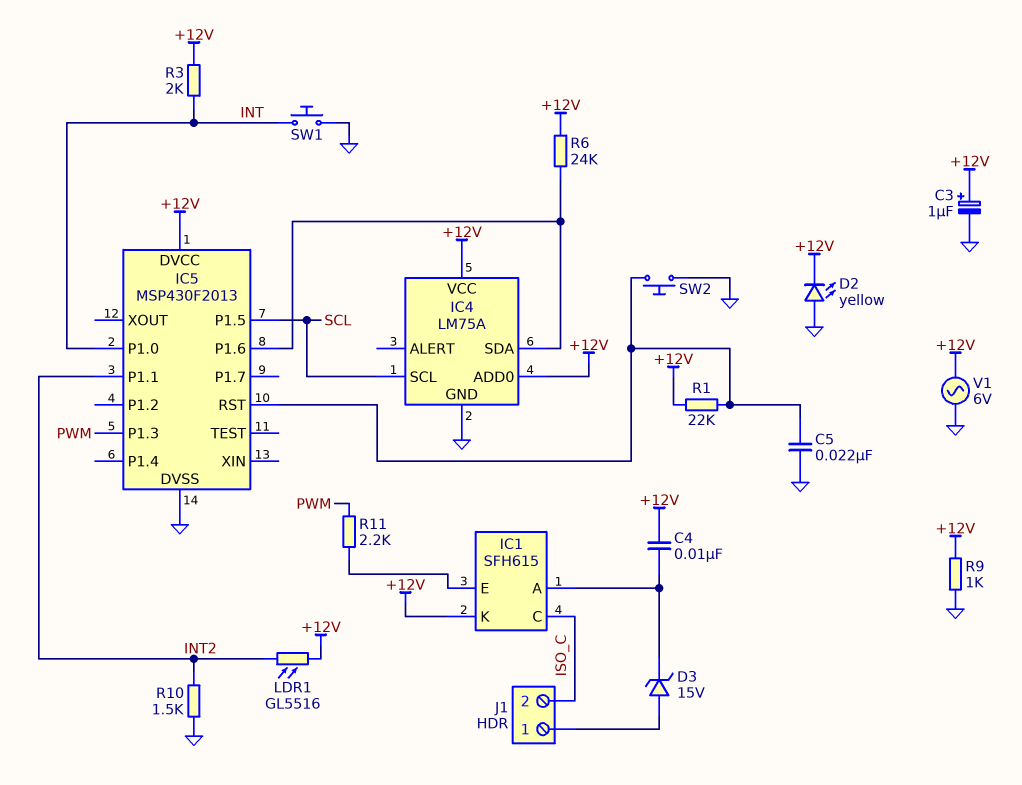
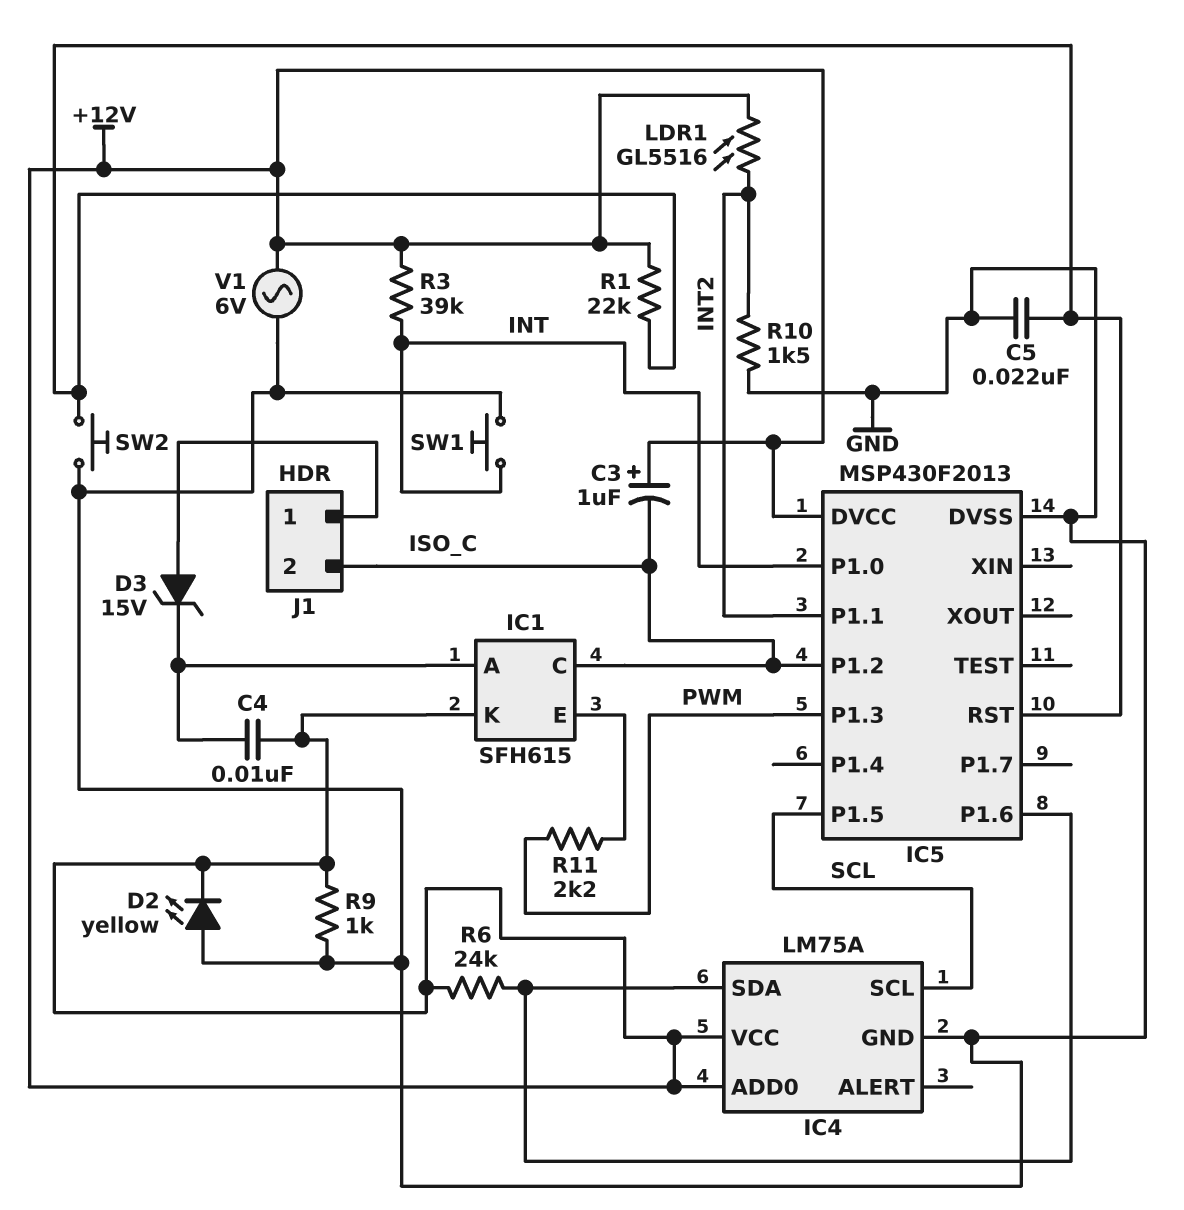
C3: 1uF (plus +12V, minus GND) -> 1uF (plus +12V, minus ISO_C)
IC5 pin P1.2: none -> ISO_C
R3: 2k (+12V, INT) -> 39k (+12V, INT)

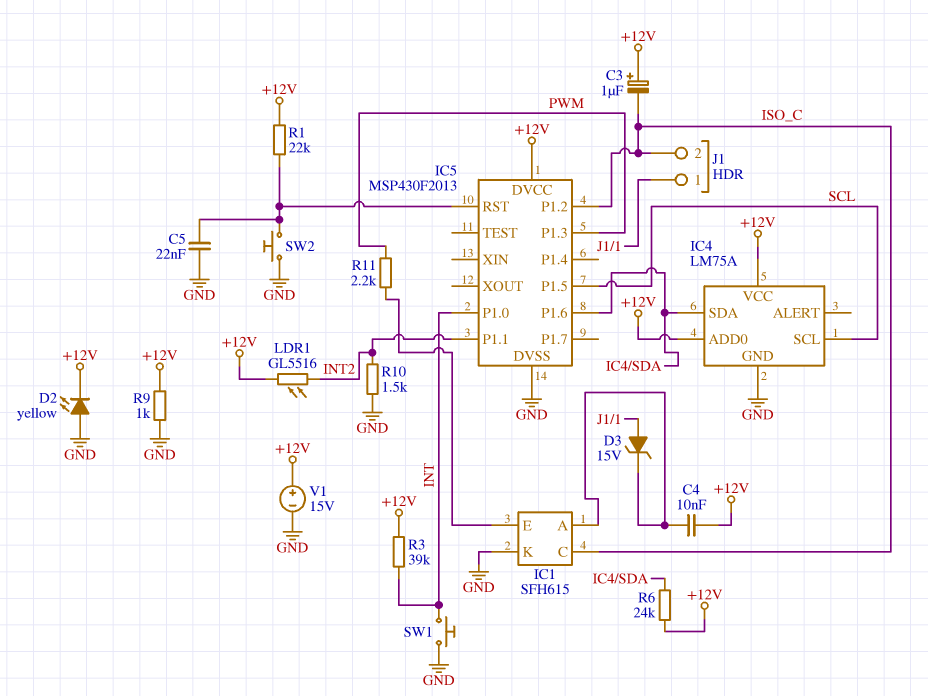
IC1 pin K: +12V -> GND
V1: AC 6V (+12V, GND) -> 15V (plus +12V, minus GND)

